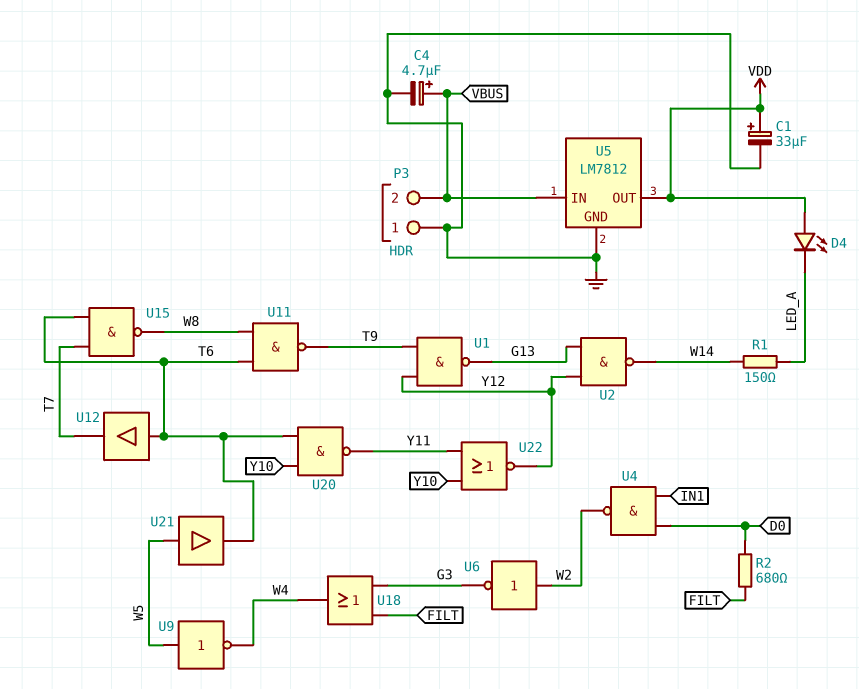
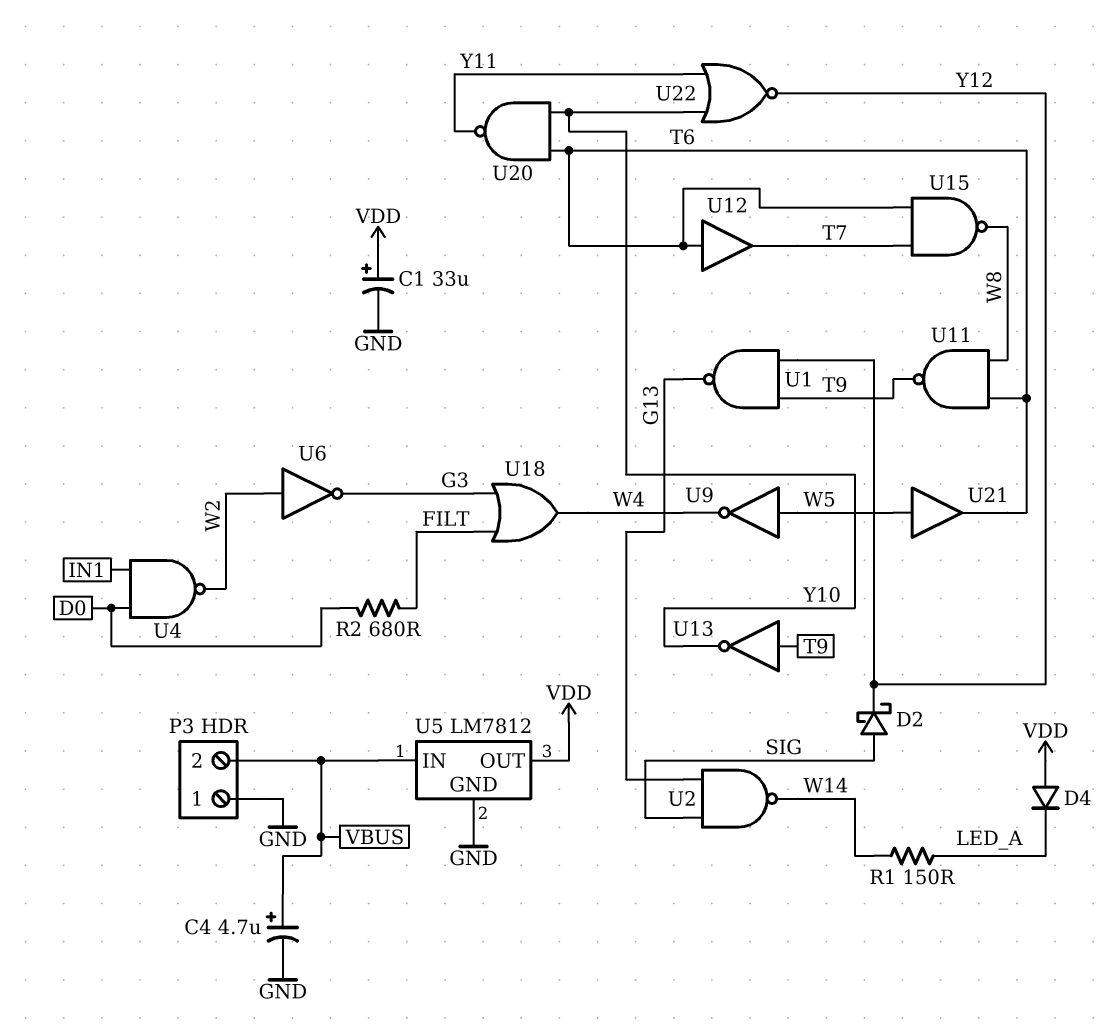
D2: none -> schottky (A SIG, K Y12)
D4: LED (A VDD, K LED_A) -> diode (A VDD, K LED_A)
U2: NAND (in G13, in Y12, out W14) -> NAND (in G13, in SIG, out W14)
U13: none -> NOT (in T9, out Y10)

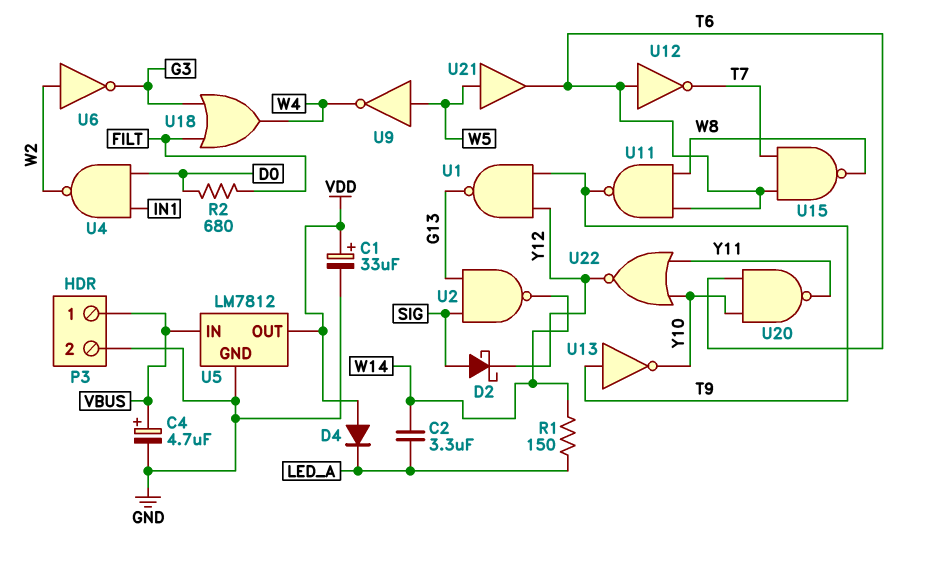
C2: none -> 3.3uF (LED_A, W14)
P3 pin 1: GND -> VBUS
P3 pin 2: VBUS -> GND
U12: buffer (in T6, out T7) -> NOT (in T6, out T7)

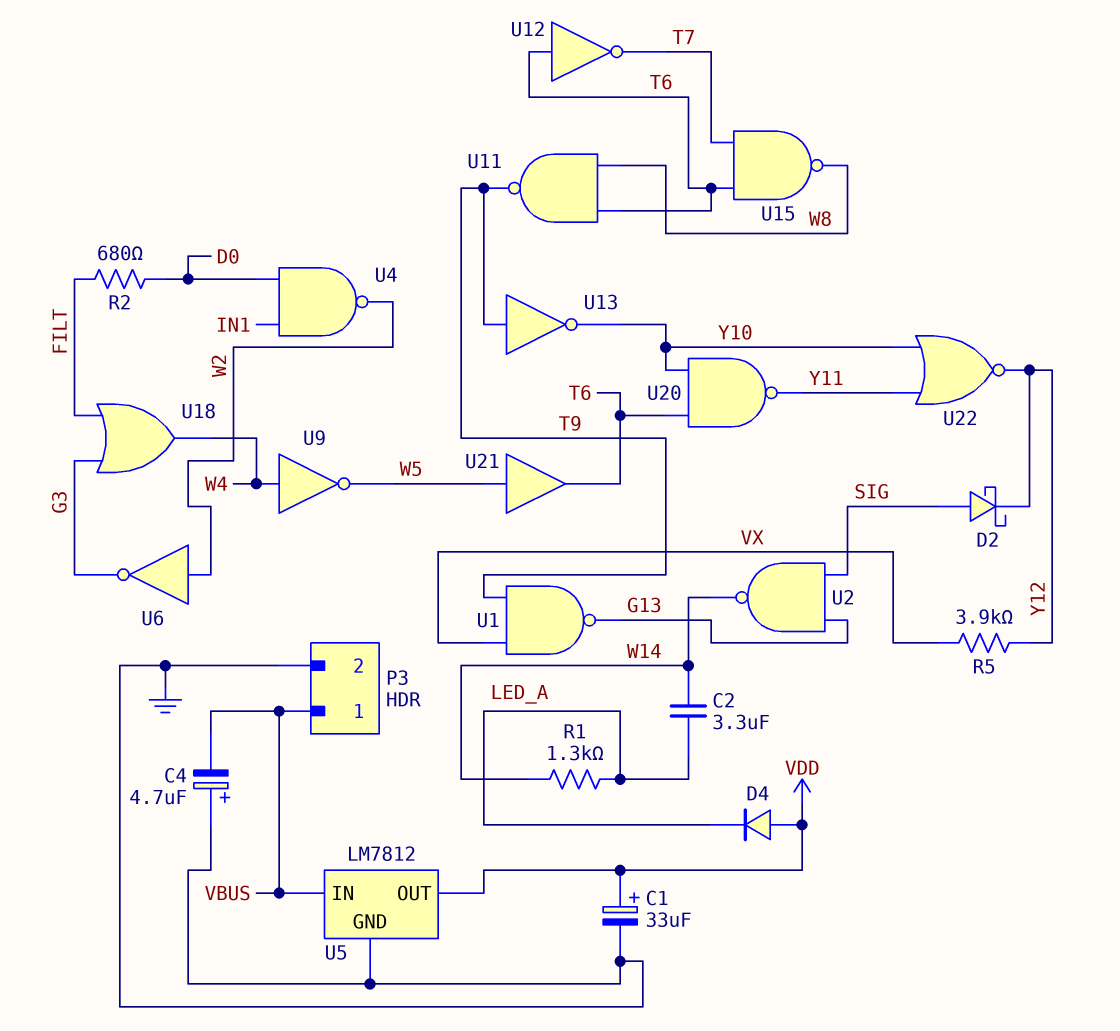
C4: 4.7uF (plus VBUS, minus GND) -> 4.7uF (plus GND, minus VBUS)
R1: 150 (LED_A, W14) -> 1.3k (LED_A, W14)
R5: none -> 3.9k (VX, Y12)
U1: NAND (in T9, in Y12, out G13) -> NAND (in T9, in VX, out G13)
U9: NOT (in W5, out W4) -> NOT (in W4, out W5)

